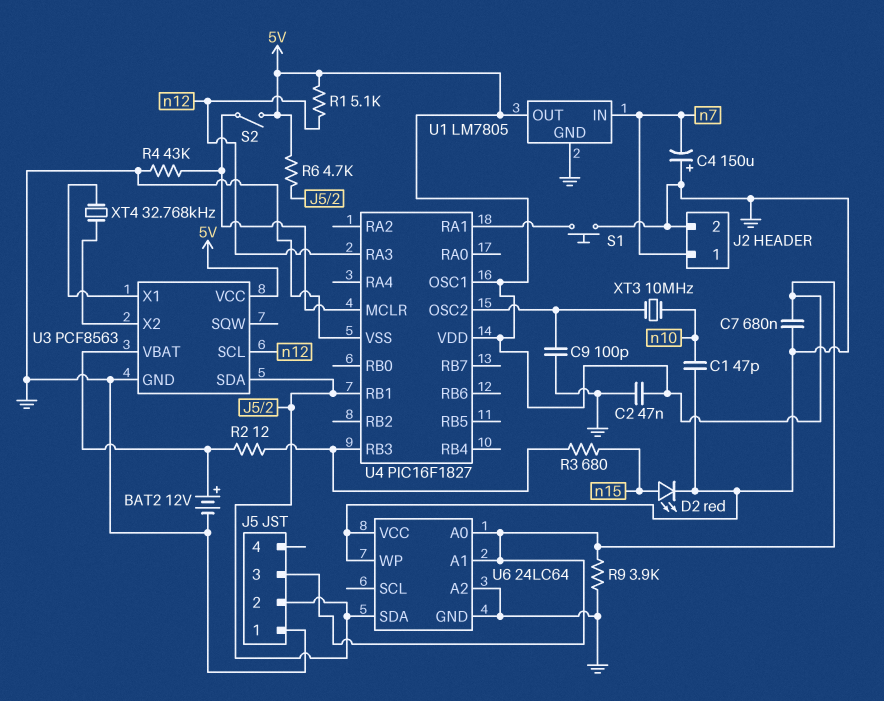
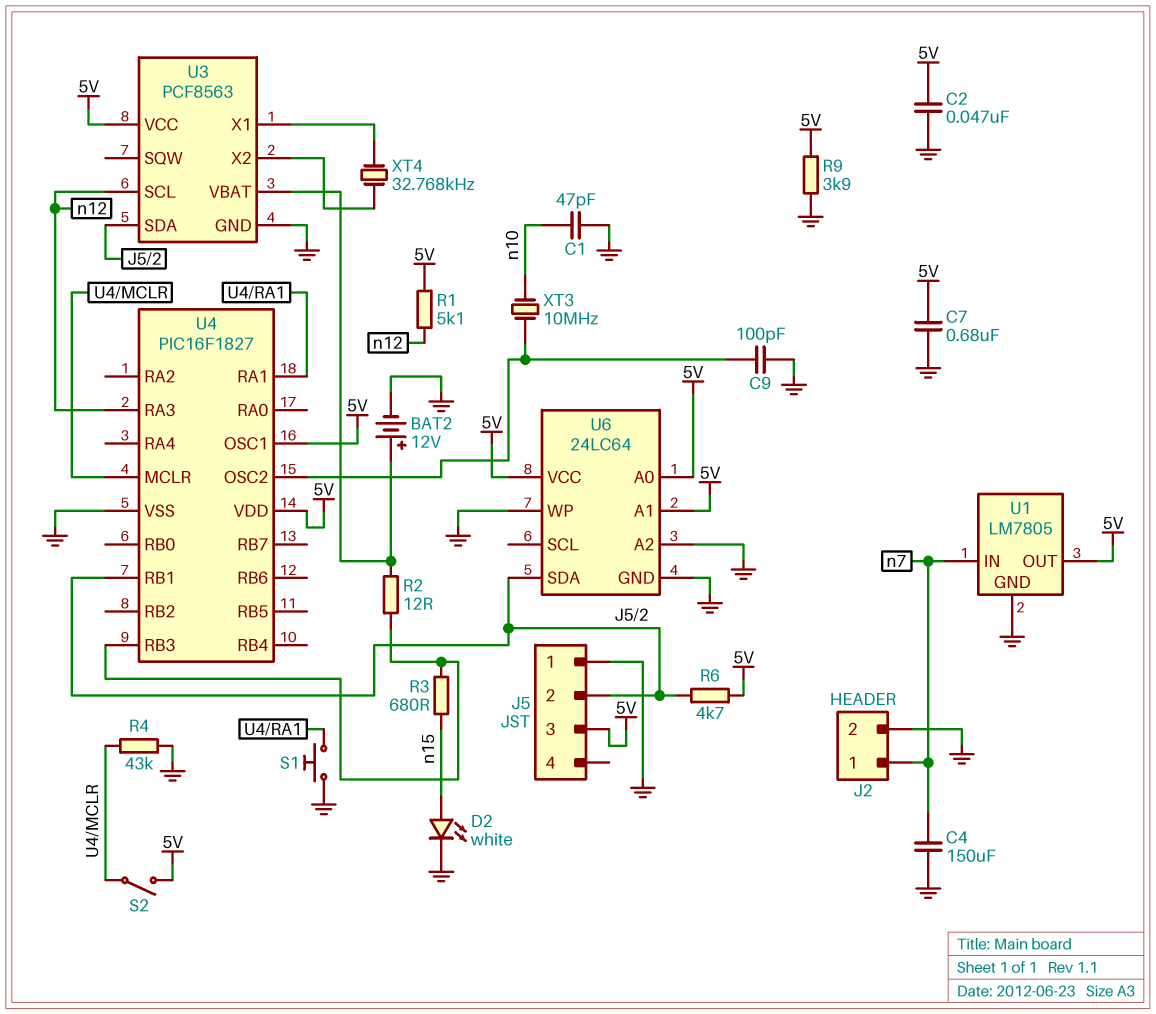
C4: 150uF (plus GND, minus n7) -> 150uF (GND, n7)
D2: LED red (A n15, K GND) -> LED white (A n15, K GND)
U6 pin VCC: GND -> 5V

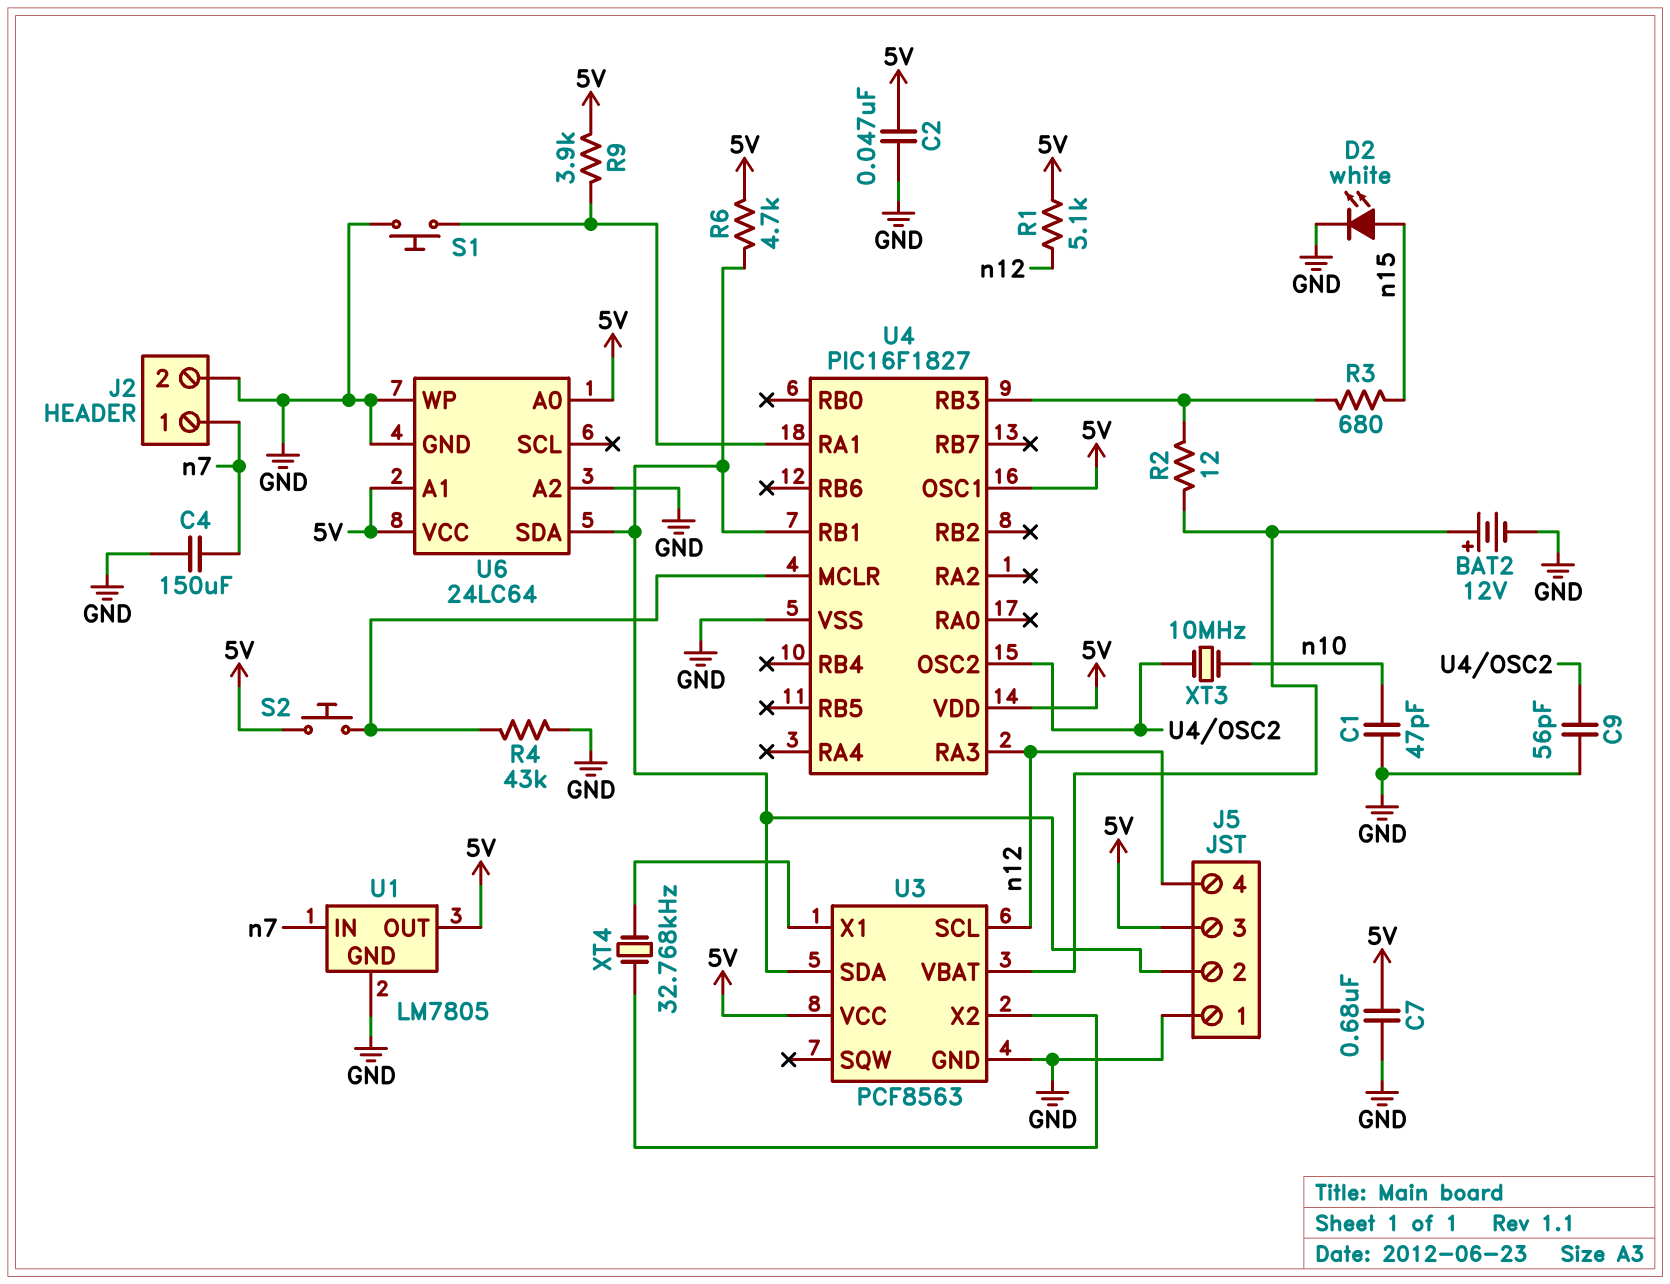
C9: 100pF (GND, U4/OSC2) -> 56pF (GND, U4/OSC2)
J5 pin 4: none -> n12
R9: 3.9k (5V, GND) -> 3.9k (5V, U4/RA1)
S2: switch (5V, U4/MCLR) -> button (5V, U4/MCLR)

